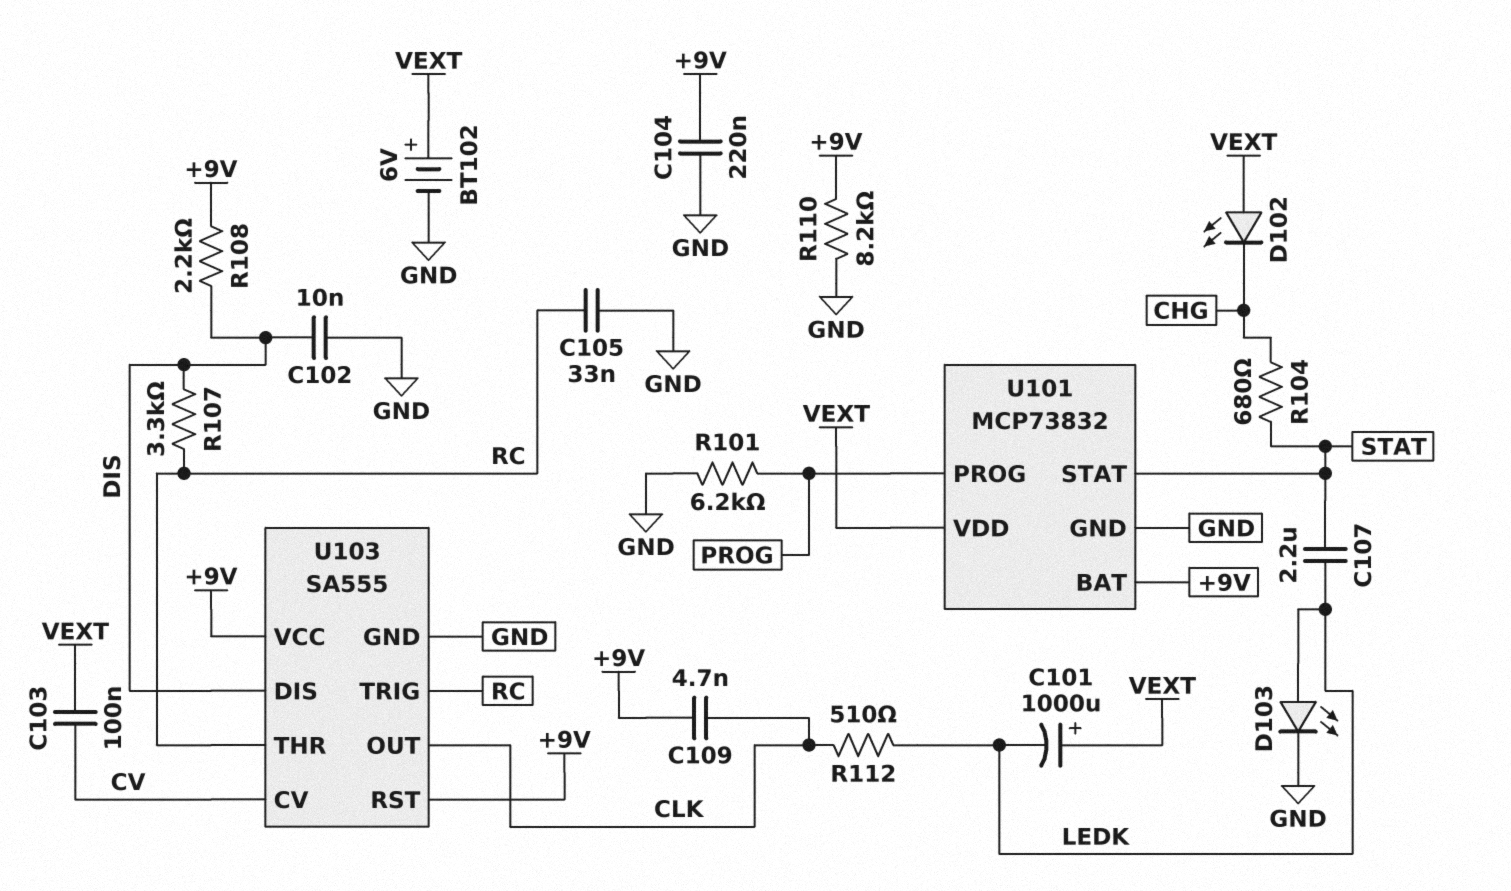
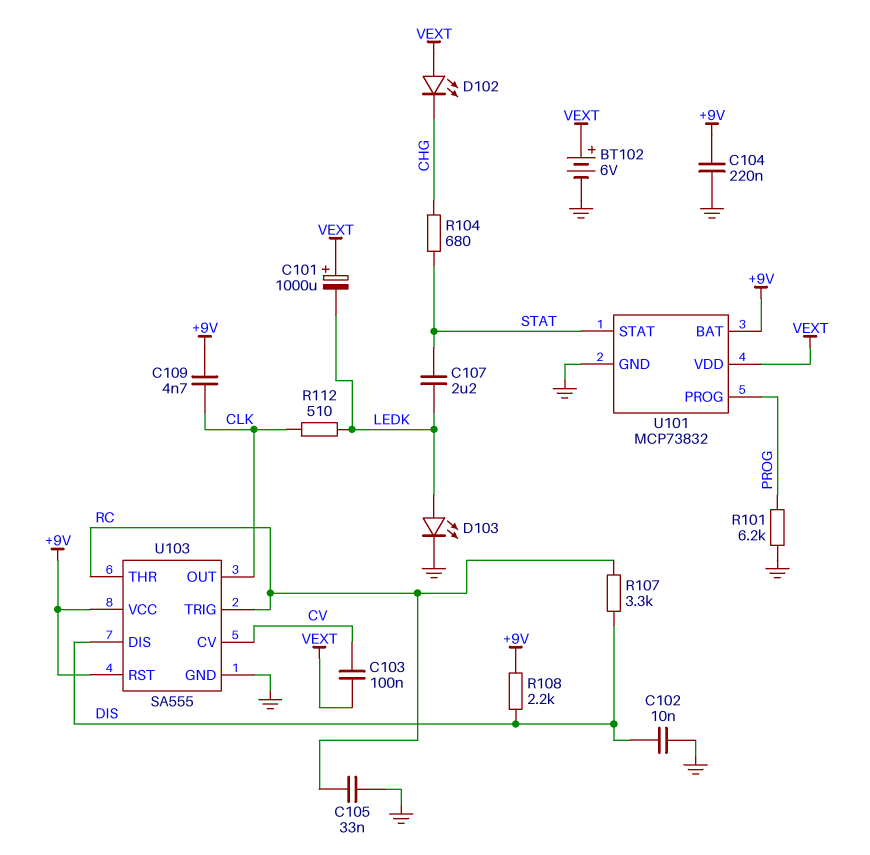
R110: 8.2k (+9V, GND) -> none

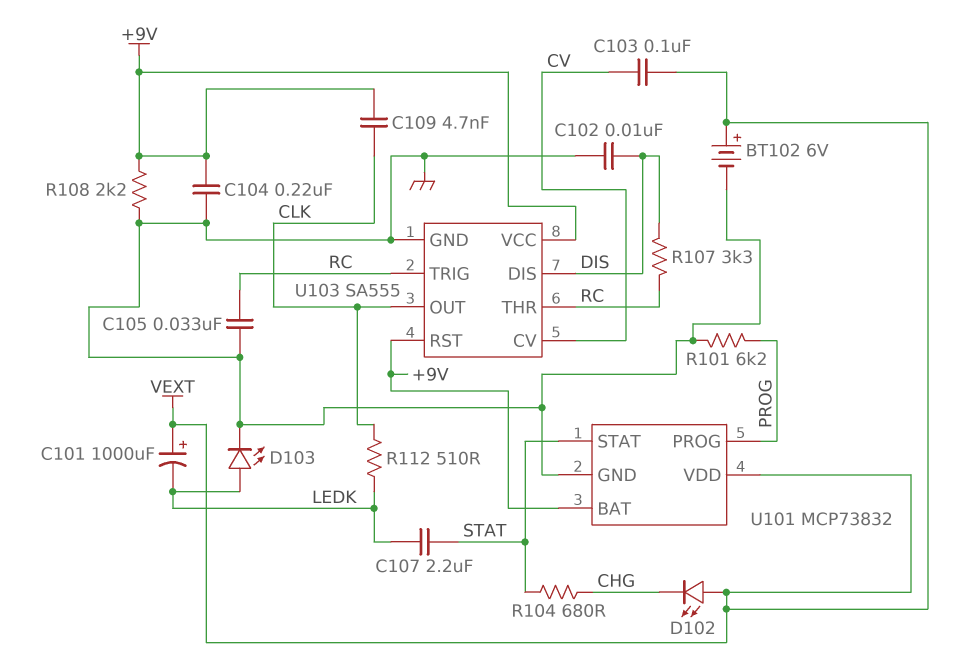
R108: 2.2k (+9V, DIS) -> 2.2k (+9V, GND)

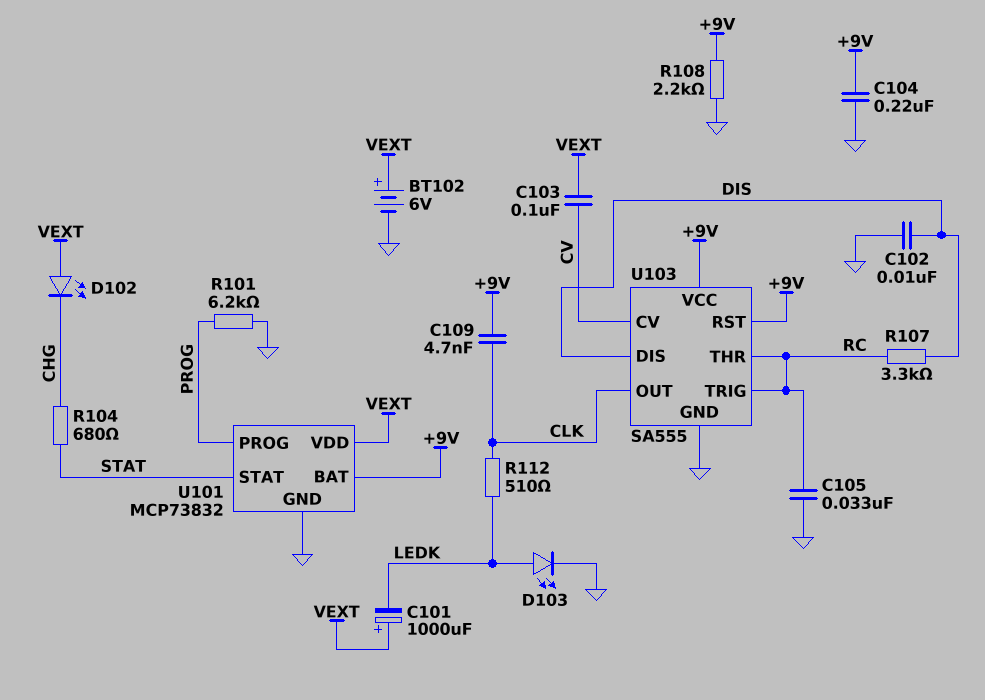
C107: 2.2uF (LEDK, STAT) -> none

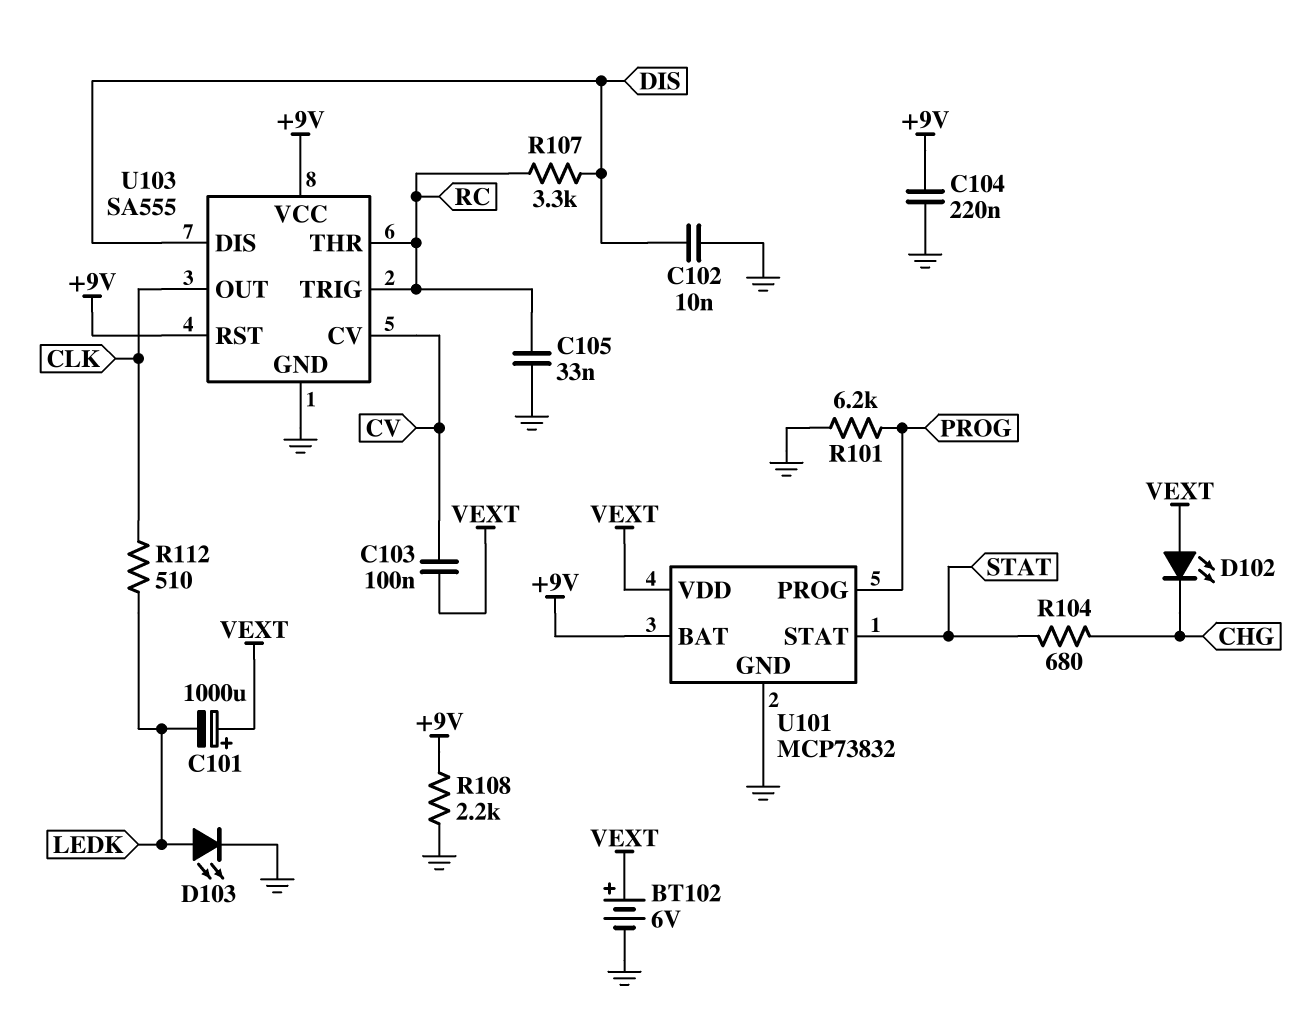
C109: 4.7nF (+9V, CLK) -> none

